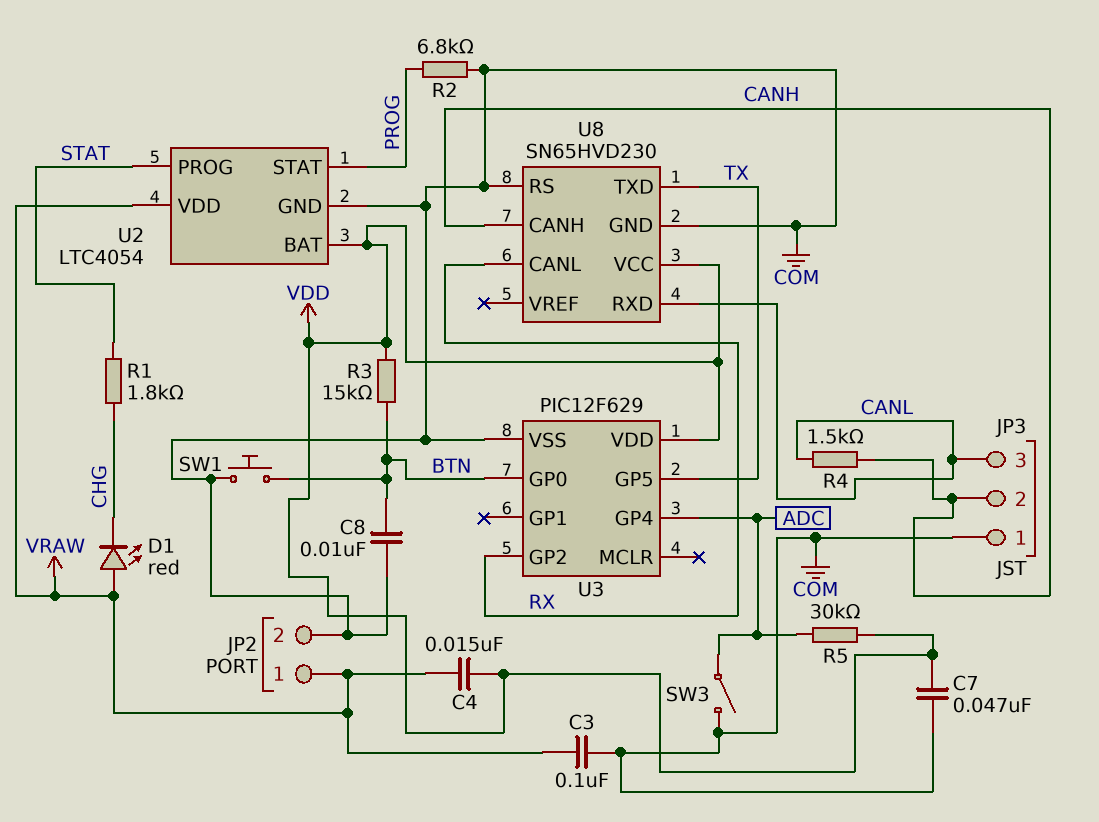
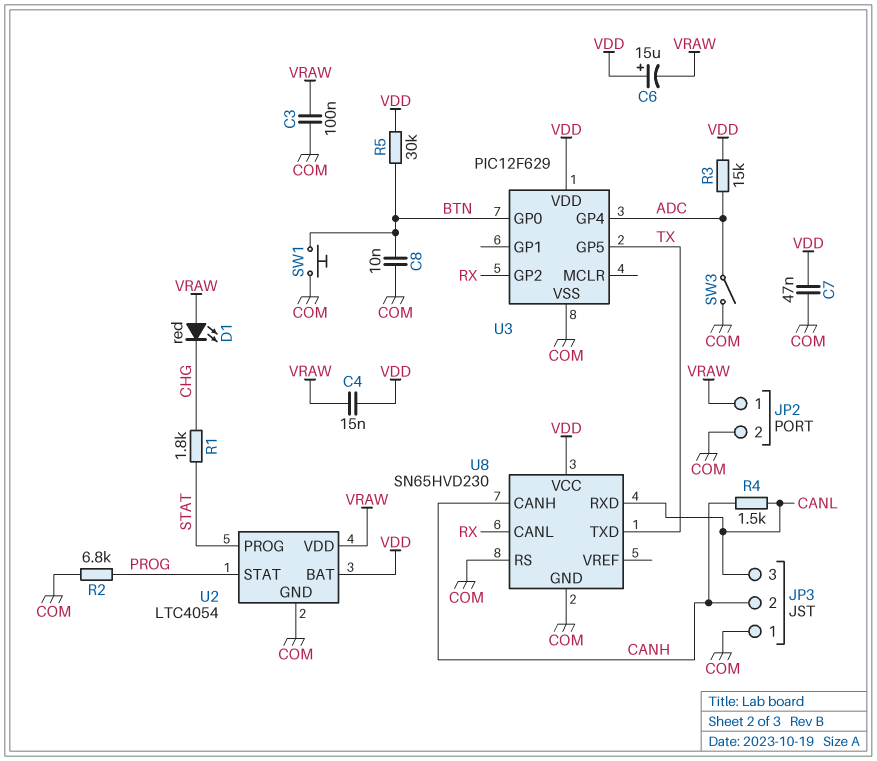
C6: none -> 15uF (plus VDD, minus VRAW)
R3: 15k (BTN, VDD) -> 15k (ADC, VDD)
R5: 30k (ADC, VDD) -> 30k (BTN, VDD)

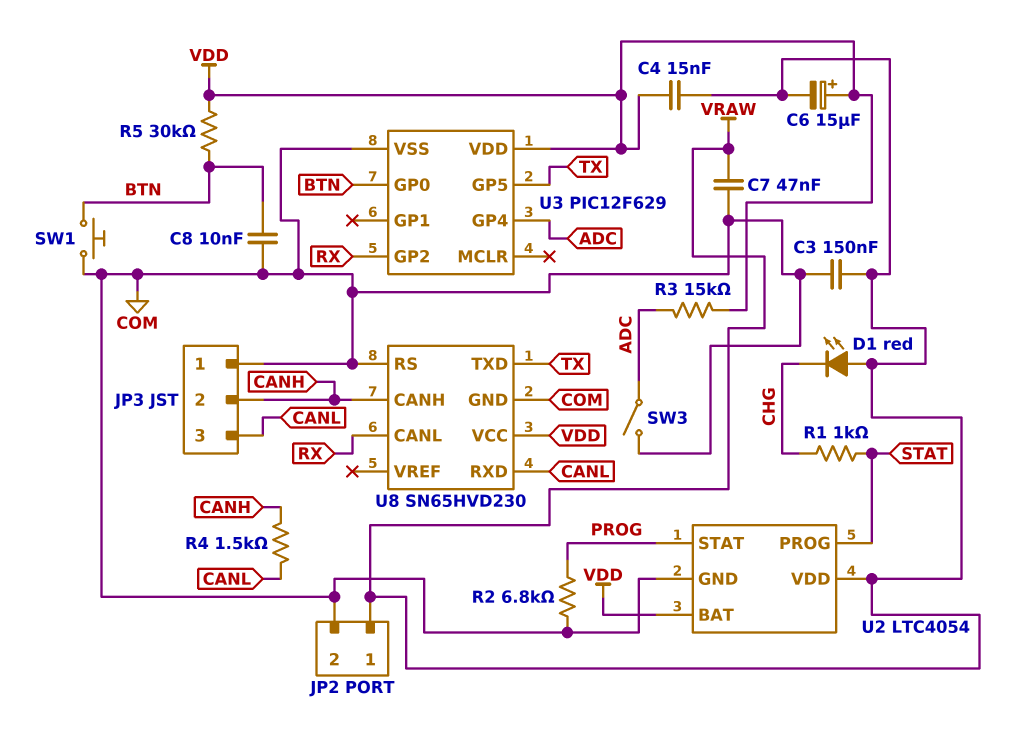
C3: 100nF (COM, VRAW) -> 150nF (COM, VRAW)
C7: 47nF (COM, VDD) -> 47nF (COM, VRAW)
R1: 1.8k (CHG, STAT) -> 1k (CHG, STAT)

